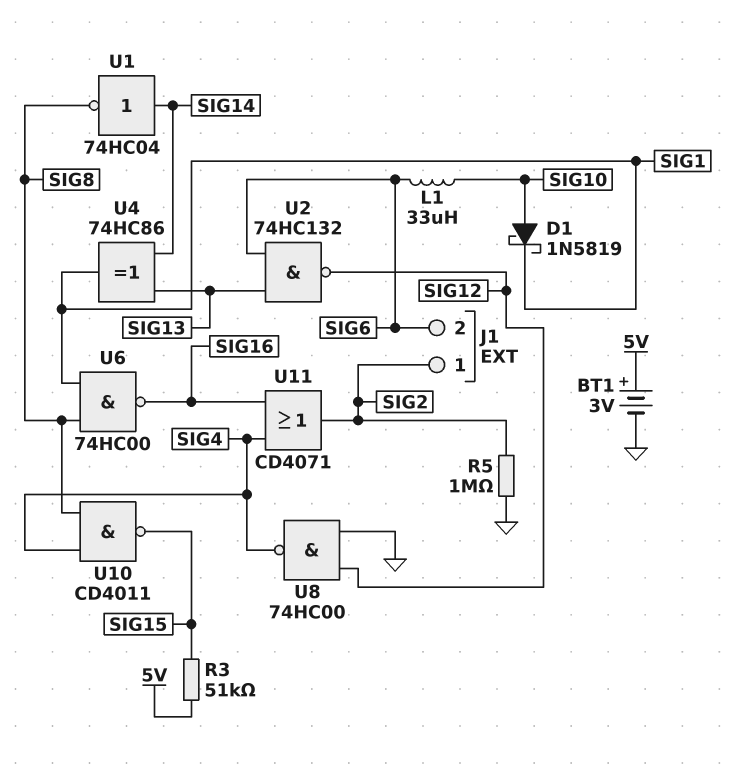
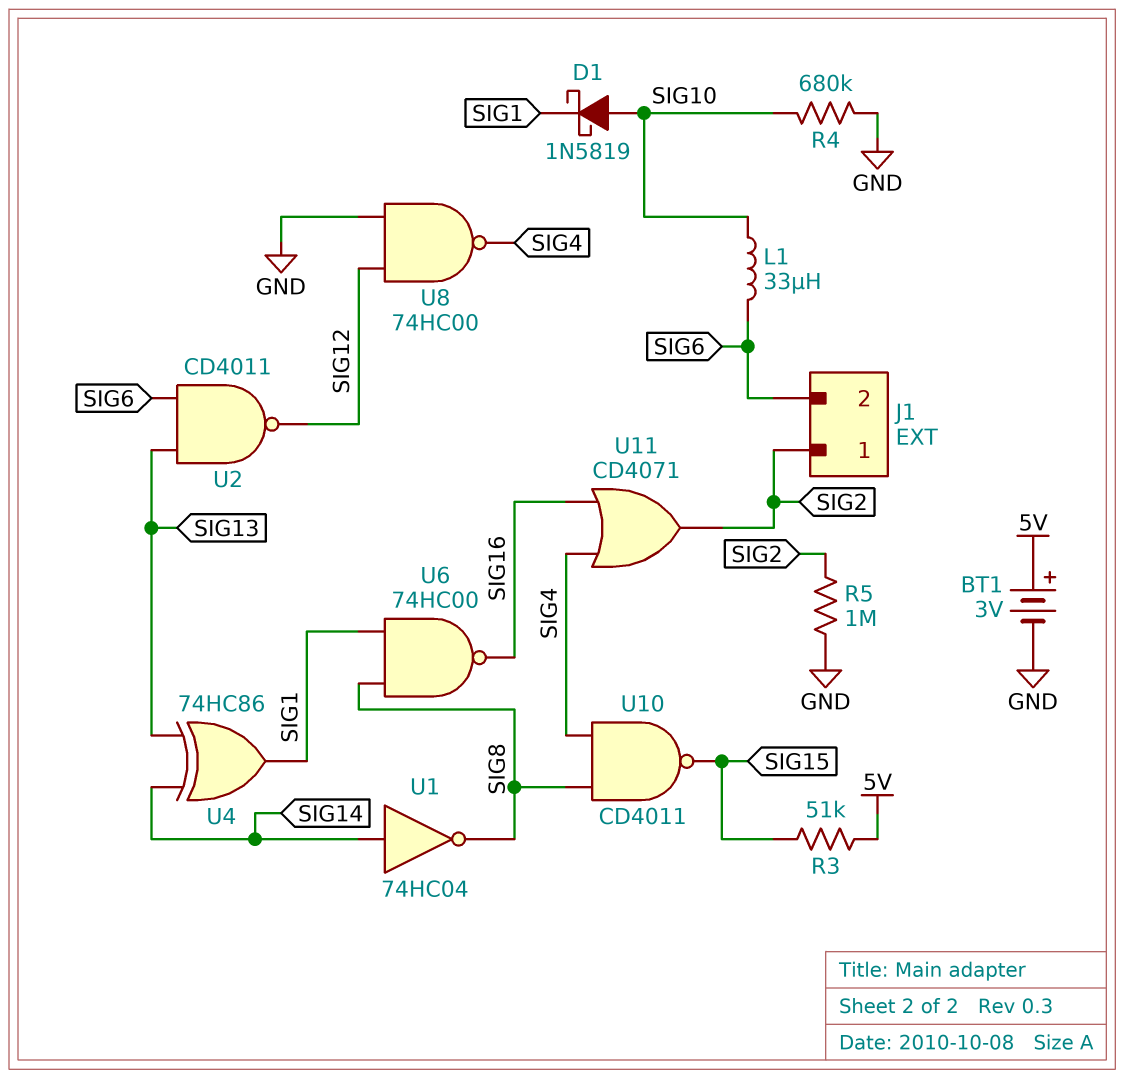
R4: none -> 680k (GND, SIG10)
U2: NAND 74HC132 (in SIG6, in SIG13, out SIG12) -> NAND CD4011 (in SIG6, in SIG13, out SIG12)

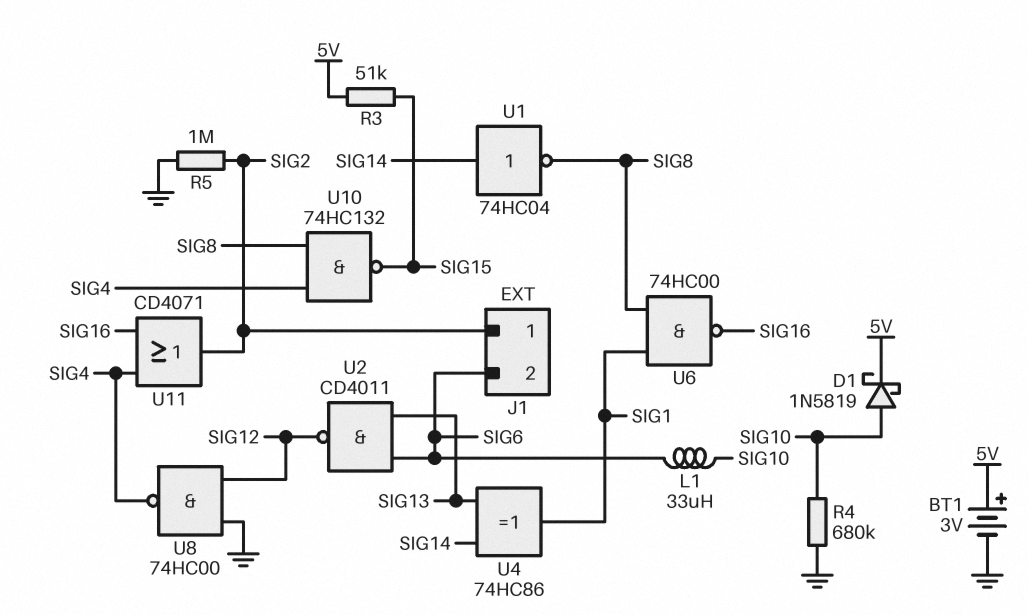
D1: schottky 1N5819 (A SIG10, K SIG1) -> schottky 1N5819 (A SIG10, K 5V)
U10: NAND CD4011 (in SIG4, in SIG8, out SIG15) -> NAND 74HC132 (in SIG4, in SIG8, out SIG15)

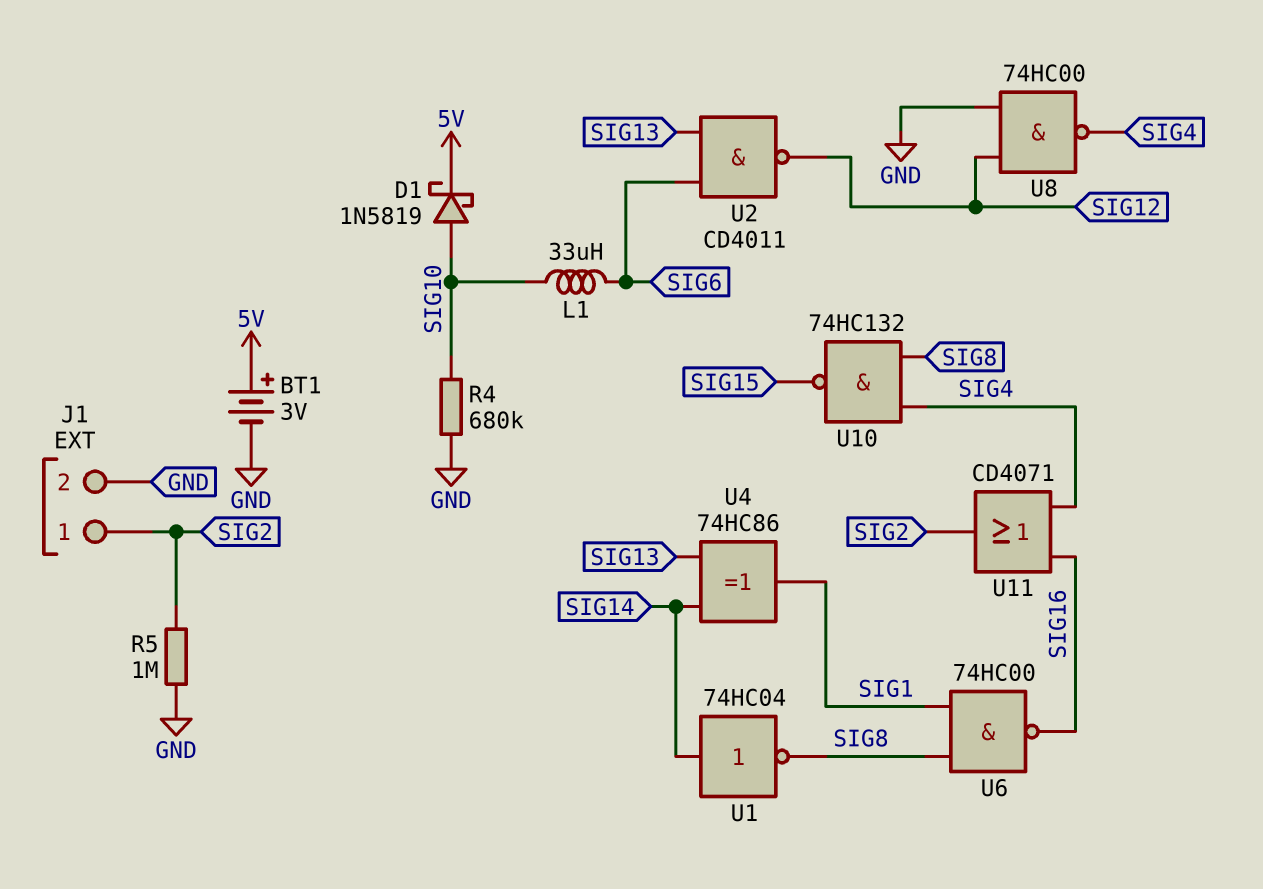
J1 pin 2: SIG6 -> GND
R3: 51k (5V, SIG15) -> none

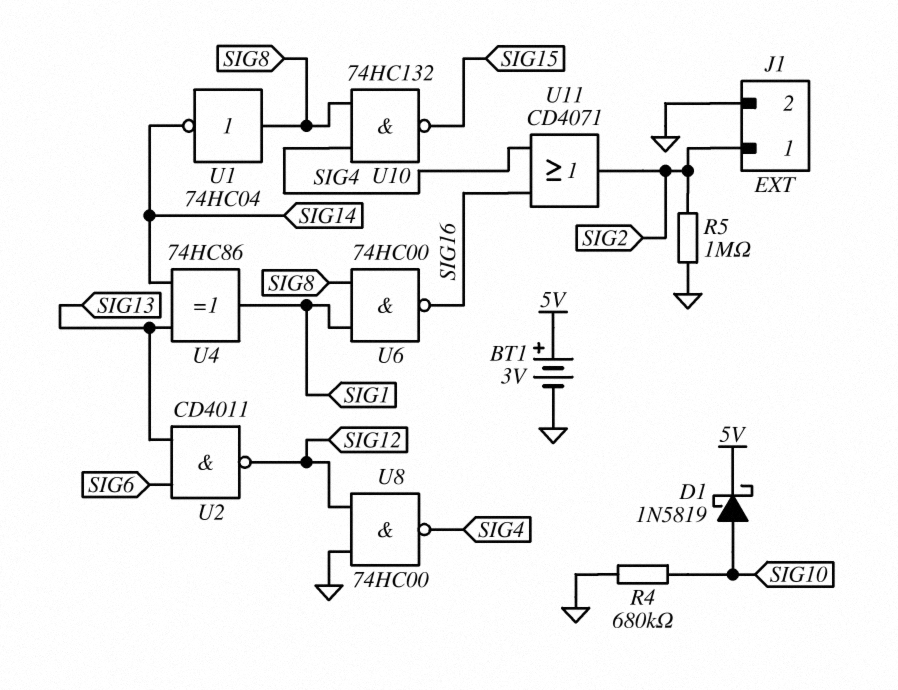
L1: 33uH (SIG6, SIG10) -> none
U1: NOT 74HC04 (in SIG14, out SIG8) -> NOT 74HC04 (in SIG8, out SIG14)

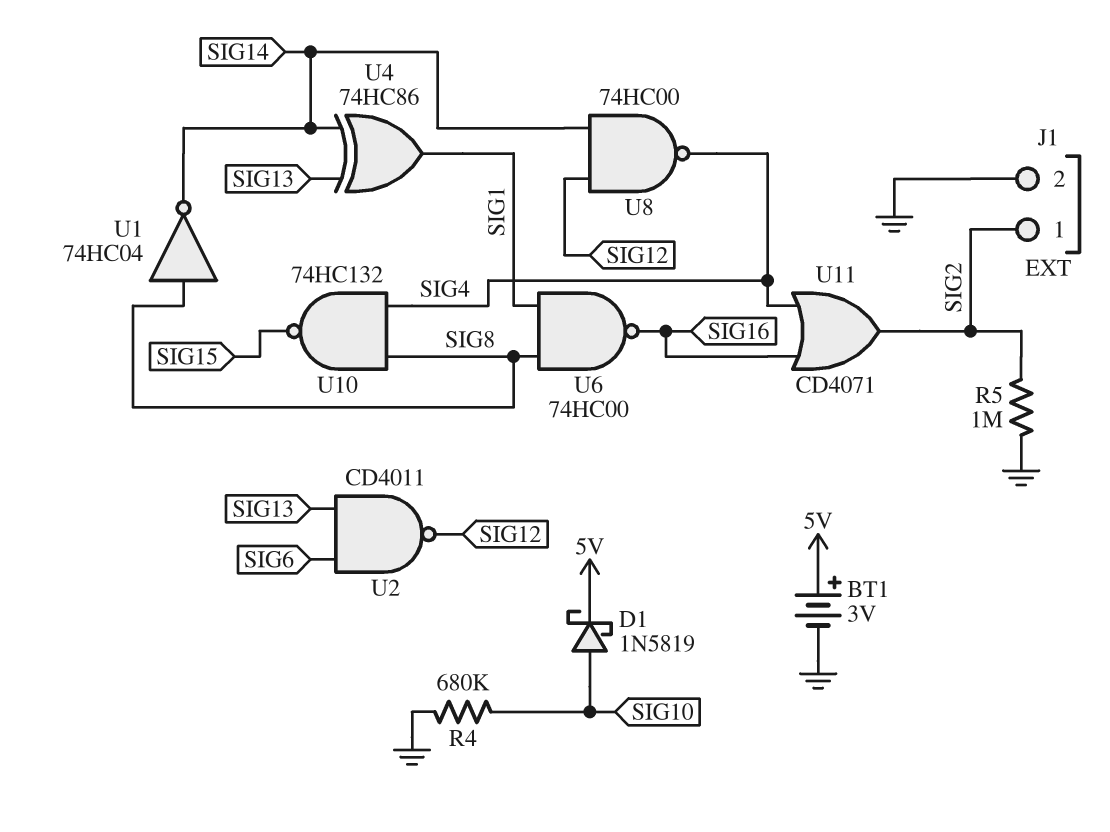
U8: NAND 74HC00 (in GND, in SIG12, out SIG4) -> NAND 74HC00 (in SIG12, in SIG14, out SIG4)

